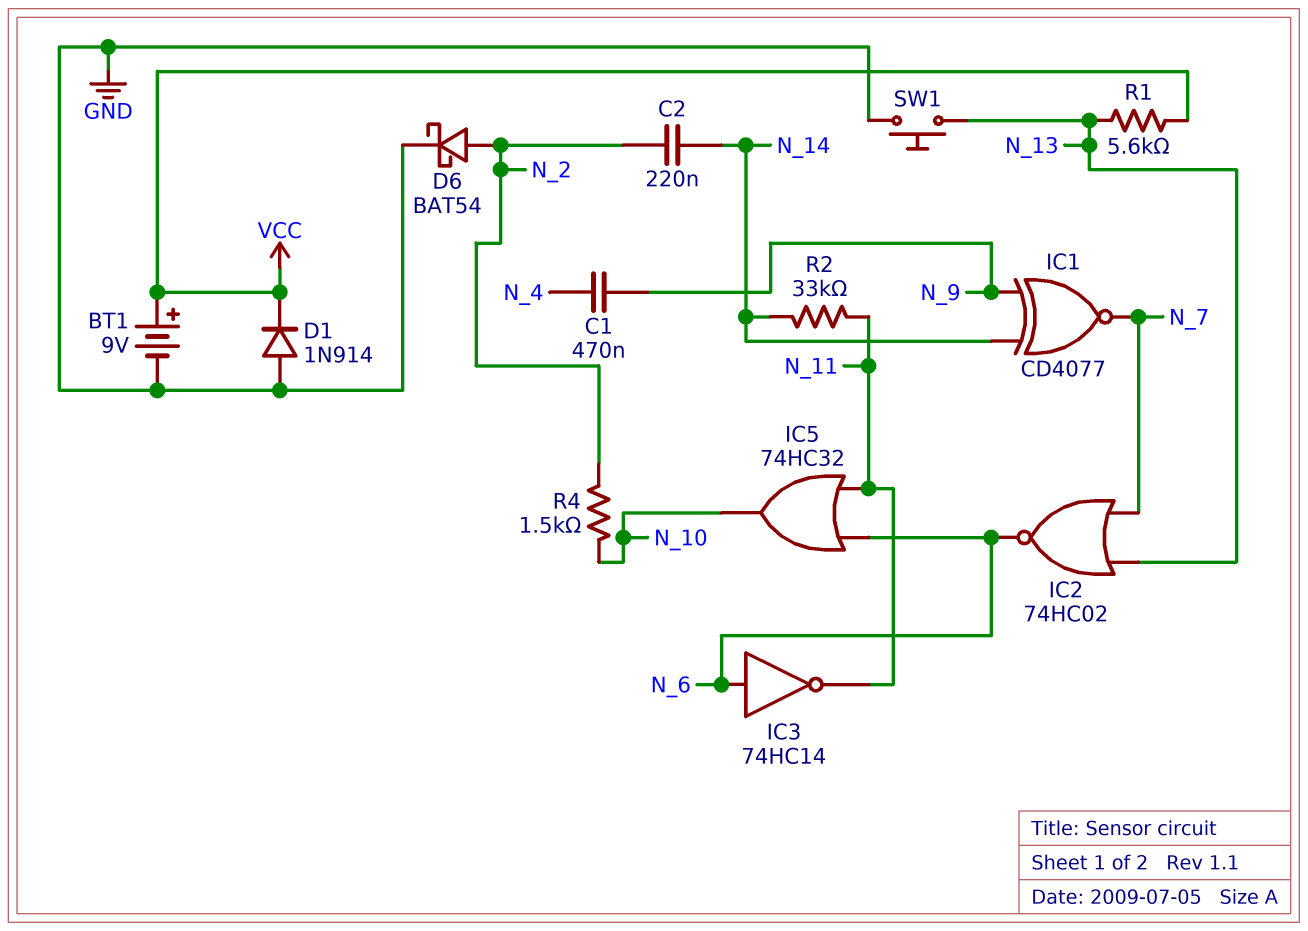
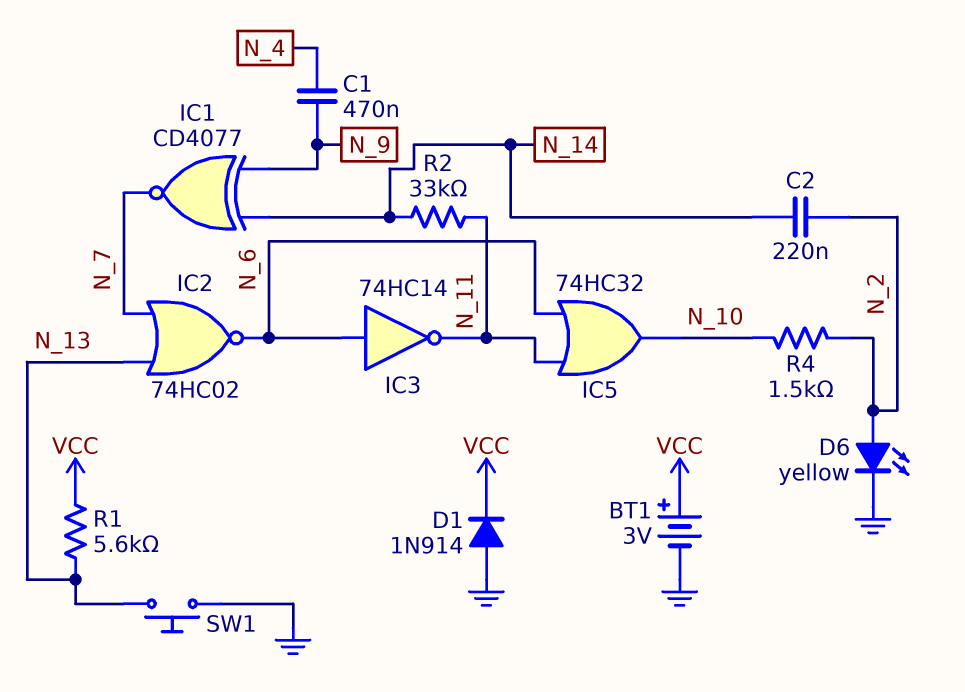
BT1: 9V (plus VCC, minus GND) -> 3V (plus VCC, minus GND)
D6: schottky BAT54 (A N_2, K GND) -> LED yellow (A N_2, K GND)

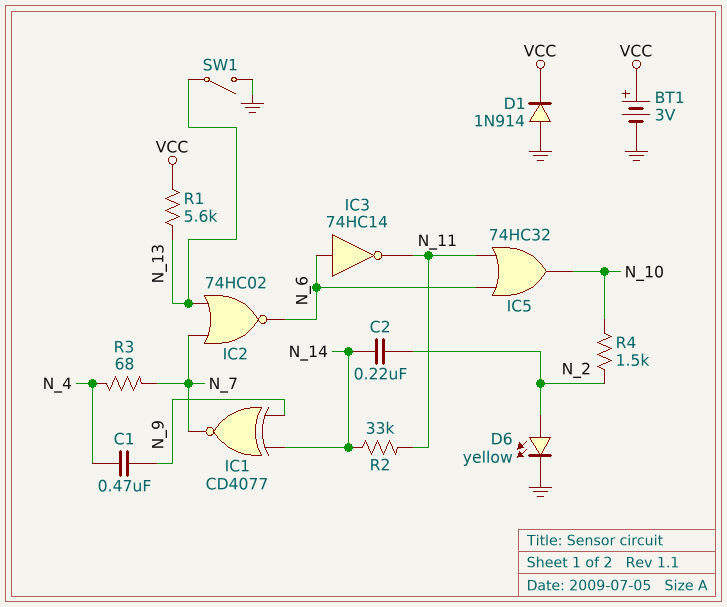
R3: none -> 68 (N_4, N_7)
SW1: button (GND, N_13) -> switch (GND, N_13)

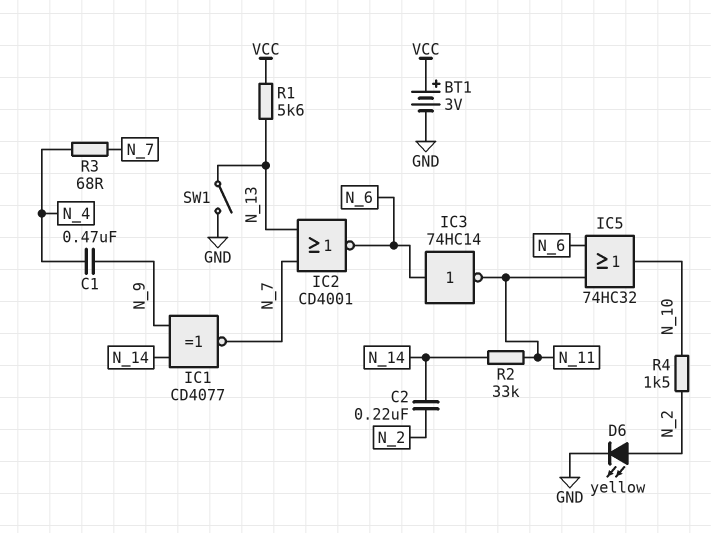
D1: diode 1N914 (A GND, K VCC) -> none
IC2: NOR 74HC02 (in N_7, in N_13, out N_6) -> NOR CD4001 (in N_7, in N_13, out N_6)

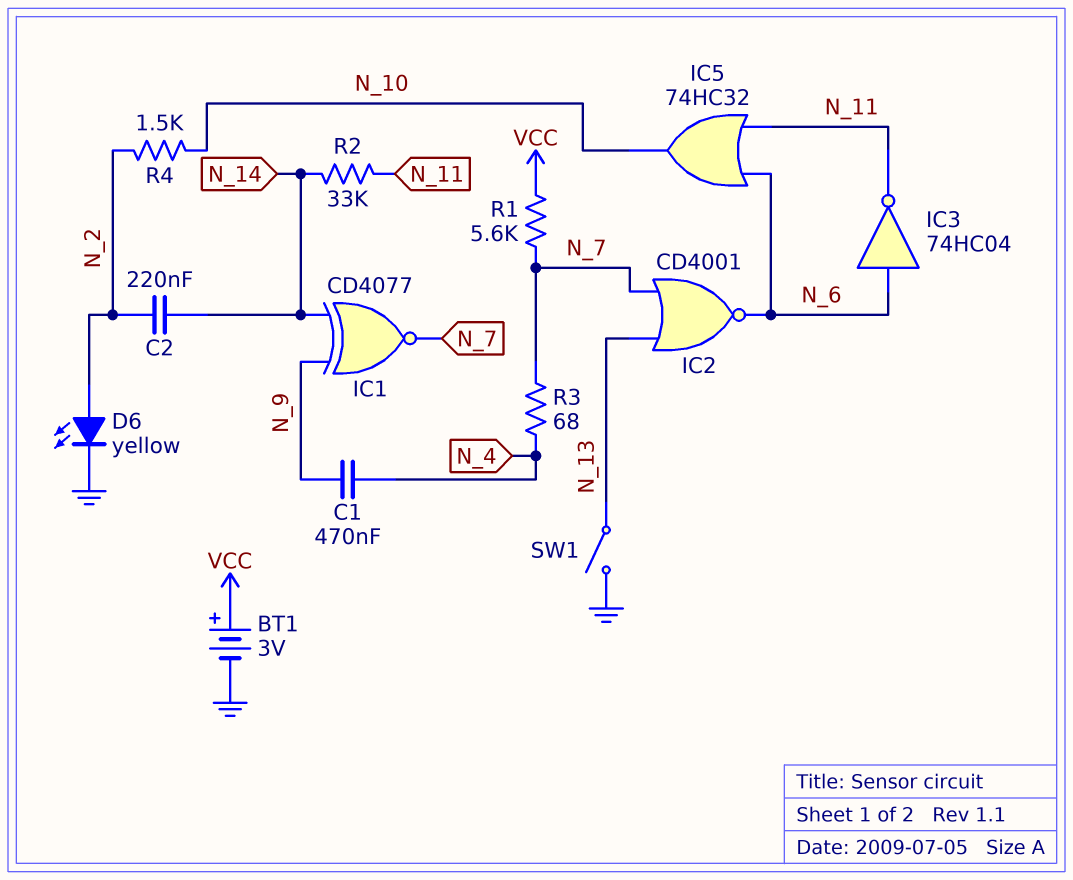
IC3: NOT 74HC14 (in N_6, out N_11) -> NOT 74HC04 (in N_6, out N_11)
R1: 5.6k (N_13, VCC) -> 5.6k (N_7, VCC)

